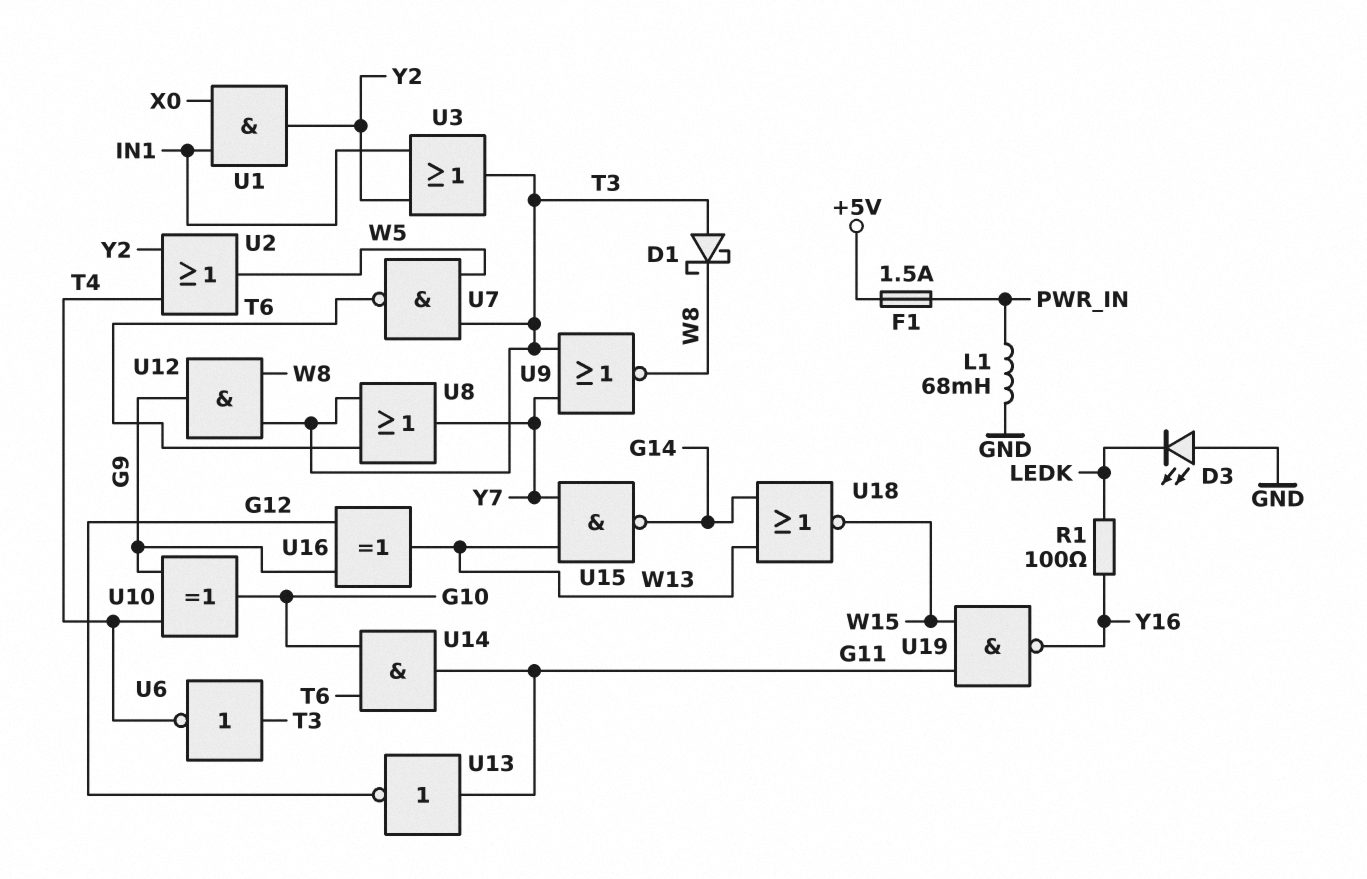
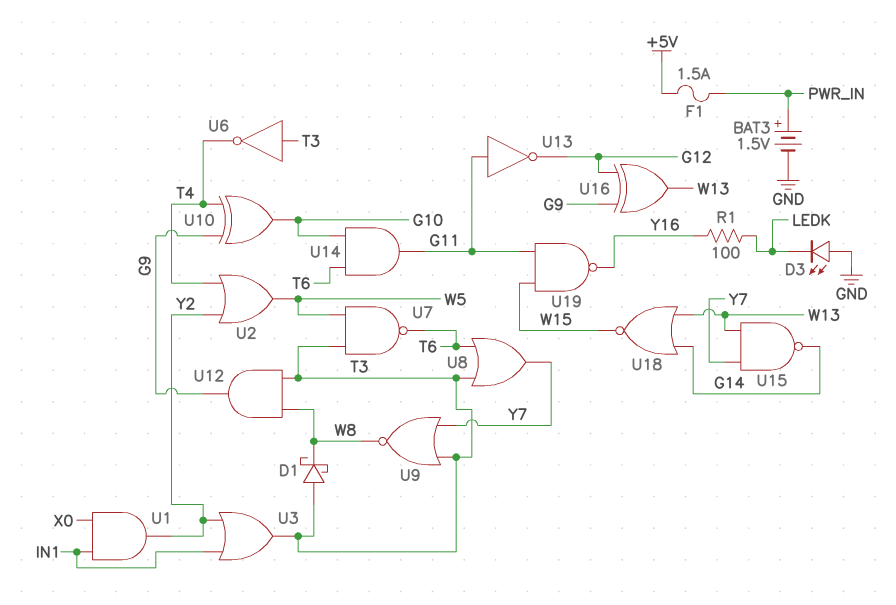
BAT3: none -> 1.5V (plus PWR_IN, minus GND)
L1: 68mH (GND, PWR_IN) -> none

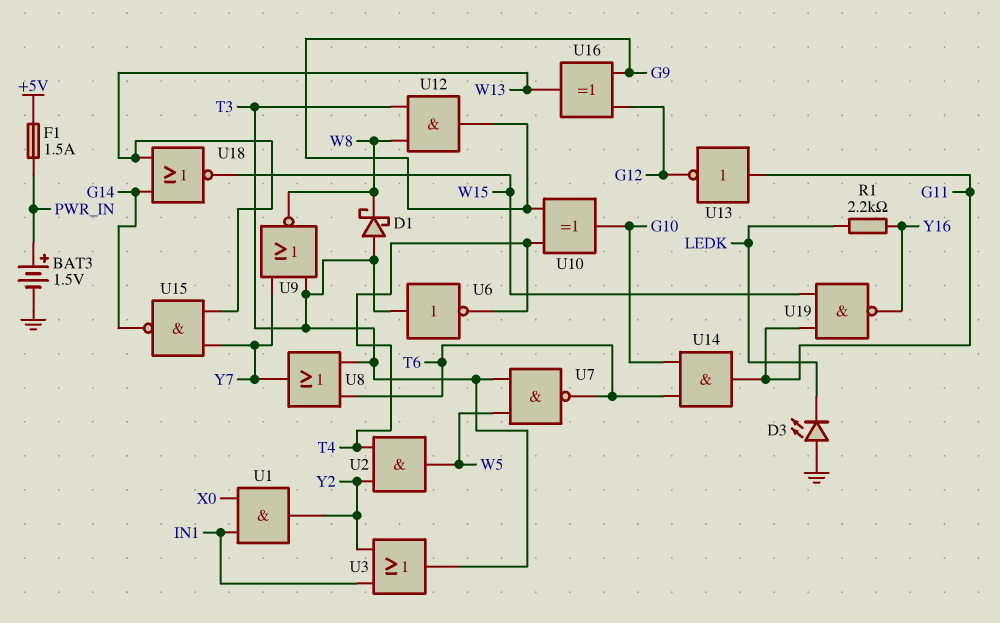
R1: 100 (LEDK, Y16) -> 2.2k (LEDK, Y16)
U2: OR (in T4, in Y2, out W5) -> AND (in T4, in Y2, out W5)

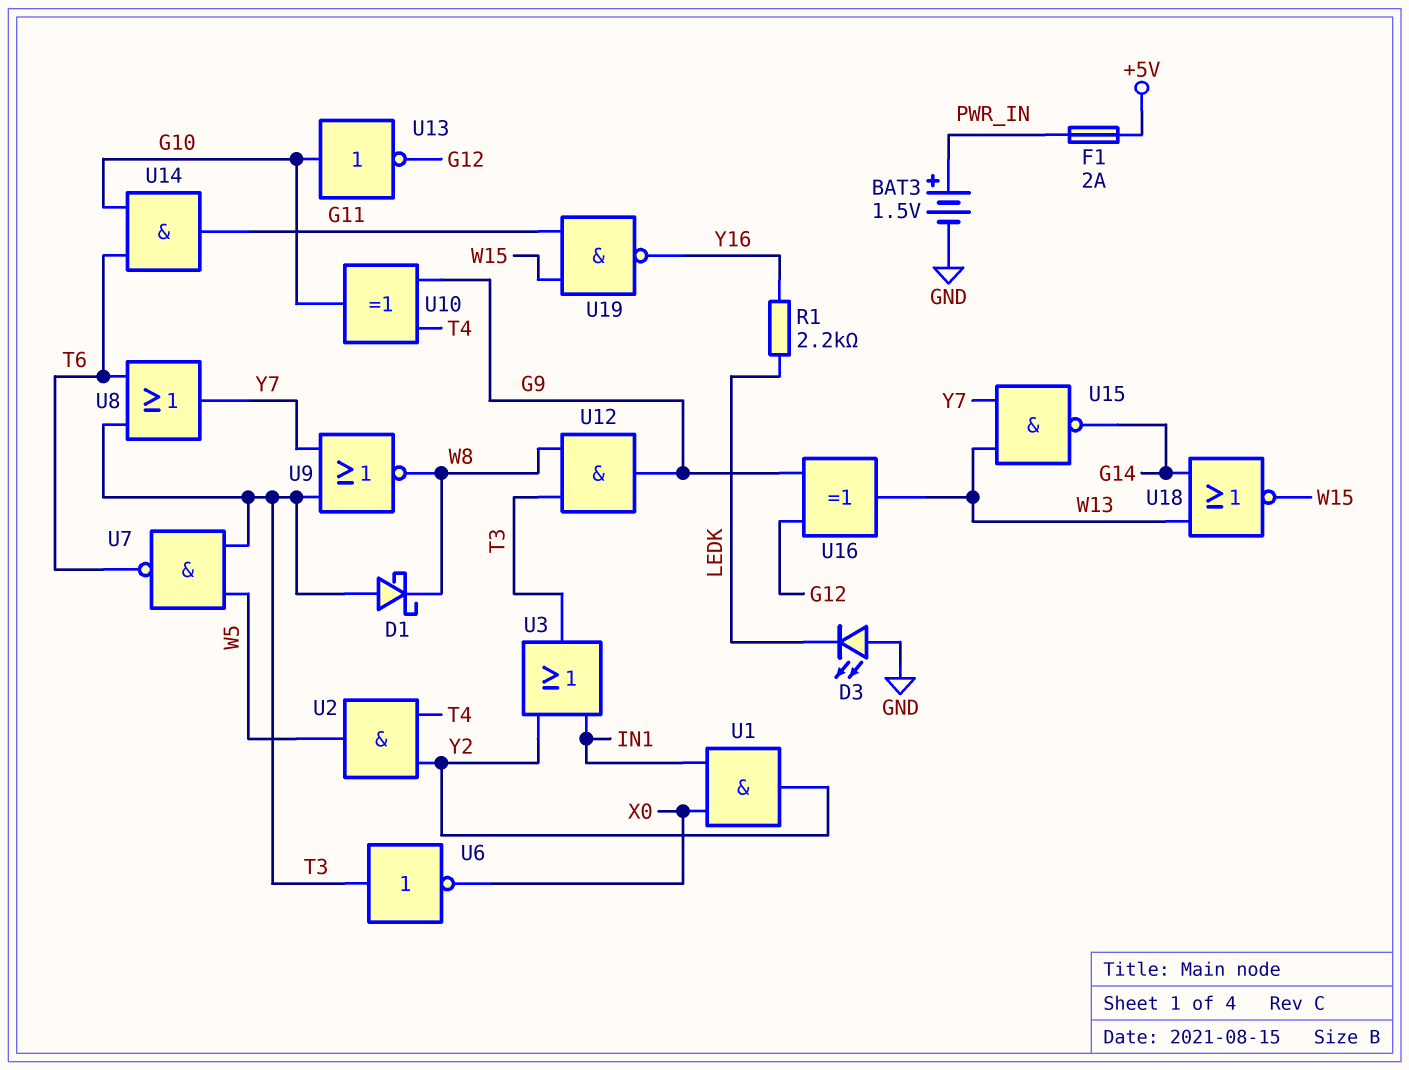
F1: 1.5A (+5V, PWR_IN) -> 2A (+5V, PWR_IN)
U6: NOT (in T3, out T4) -> NOT (in T3, out X0)
U13: NOT (in G11, out G12) -> NOT (in G10, out G12)

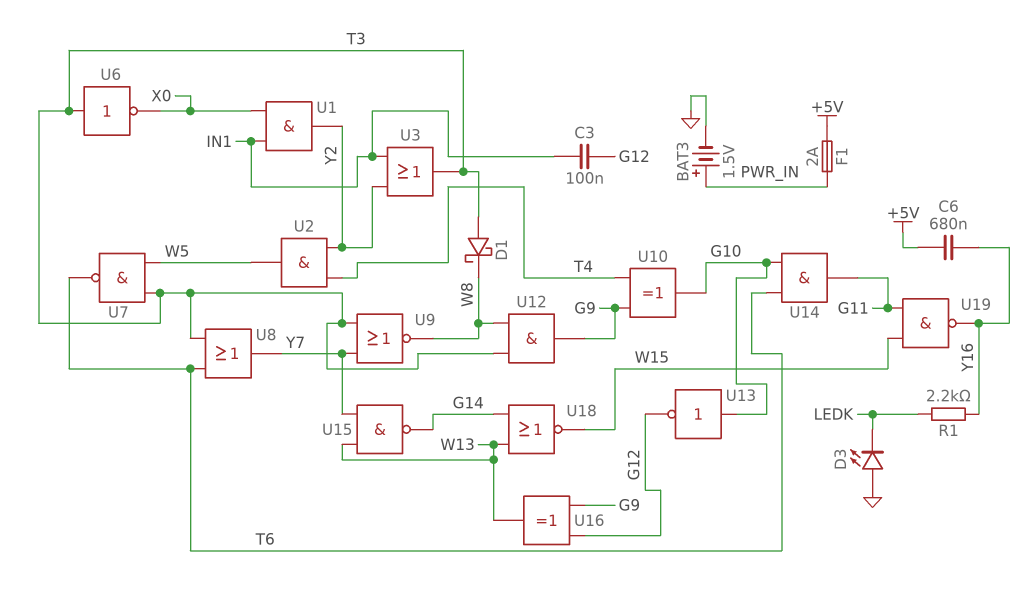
C3: none -> 100nF (G12, IN1)
C6: none -> 680nF (+5V, Y16)

